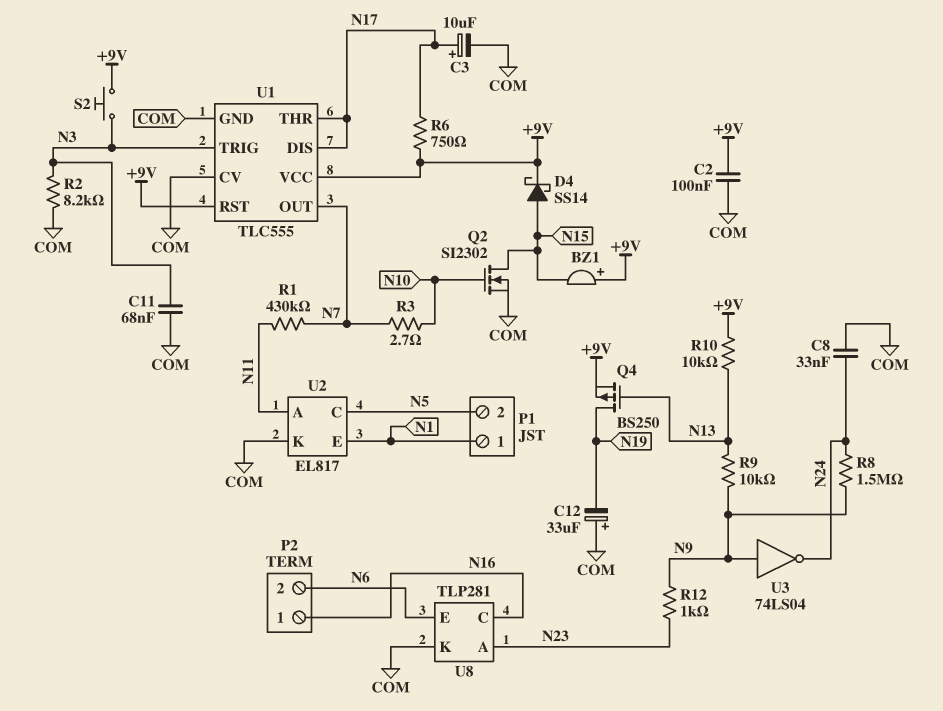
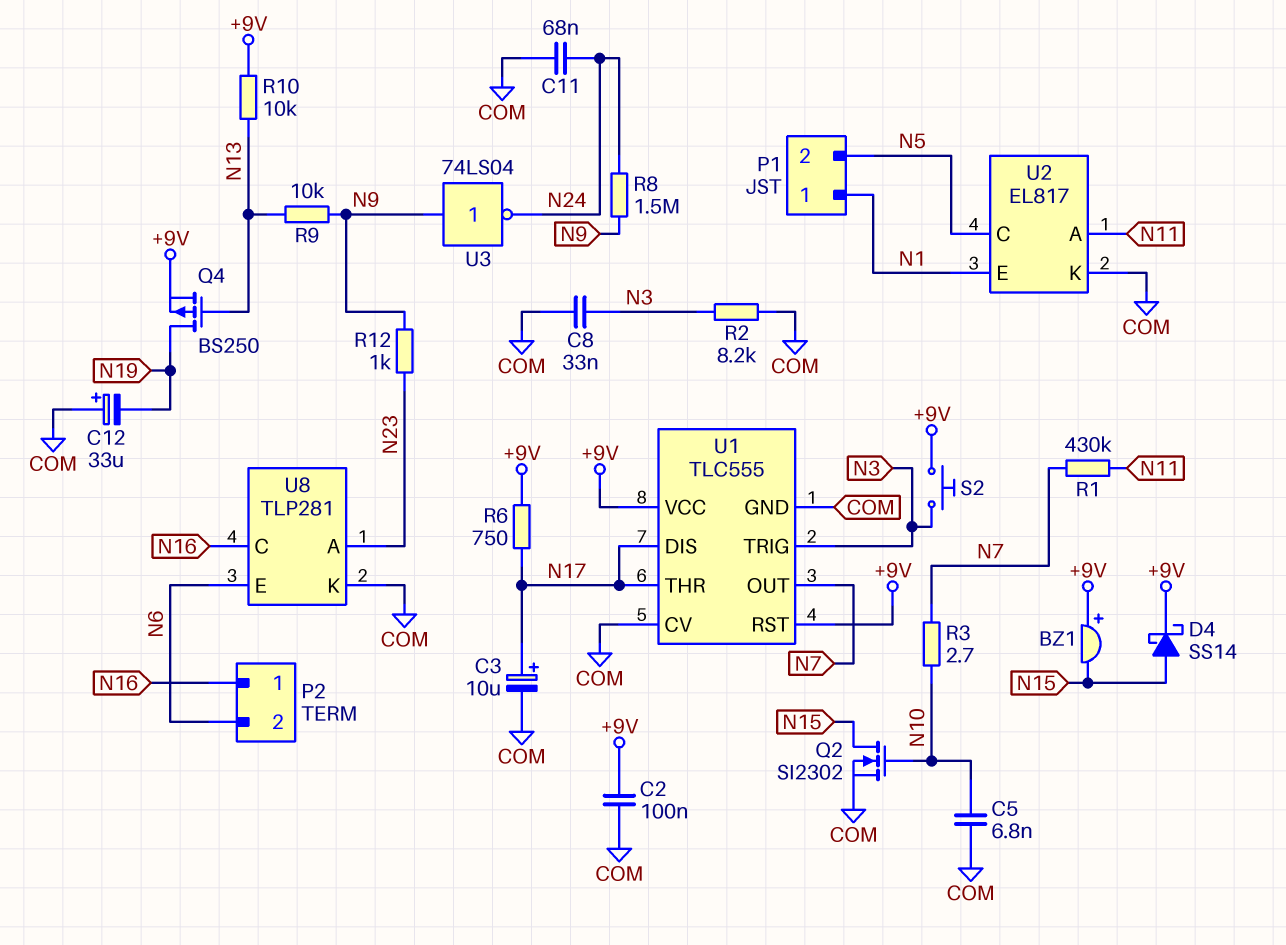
C5: none -> 6.8nF (COM, N10)
C8: 33nF (COM, N24) -> 33nF (COM, N3)
C11: 68nF (COM, N3) -> 68nF (COM, N24)

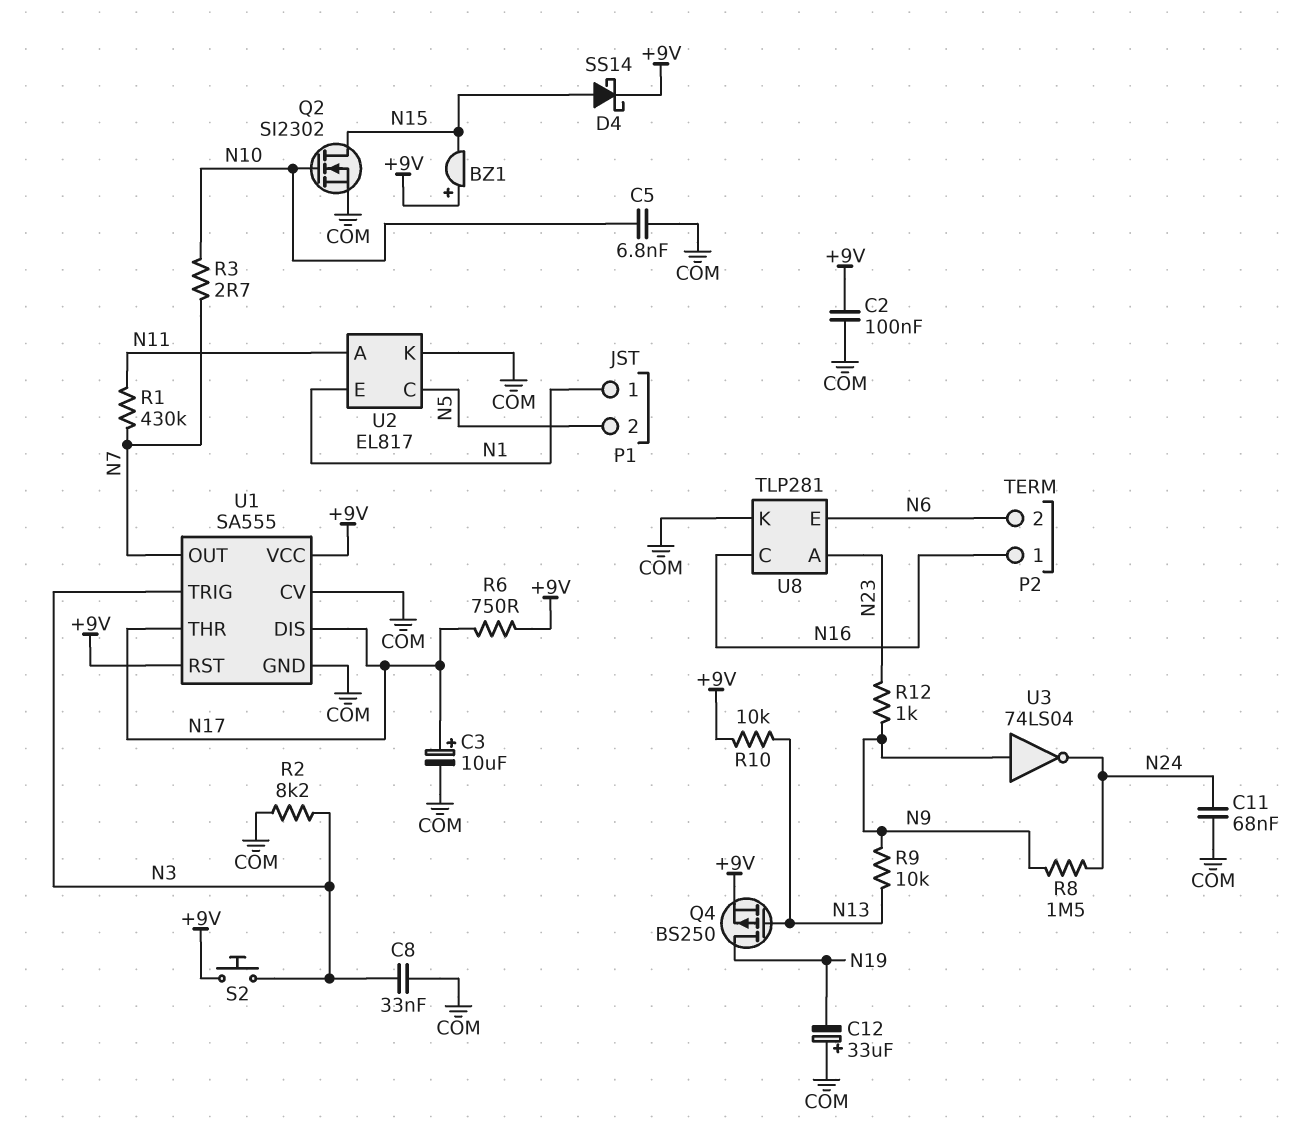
U1: TLC555 -> SA555

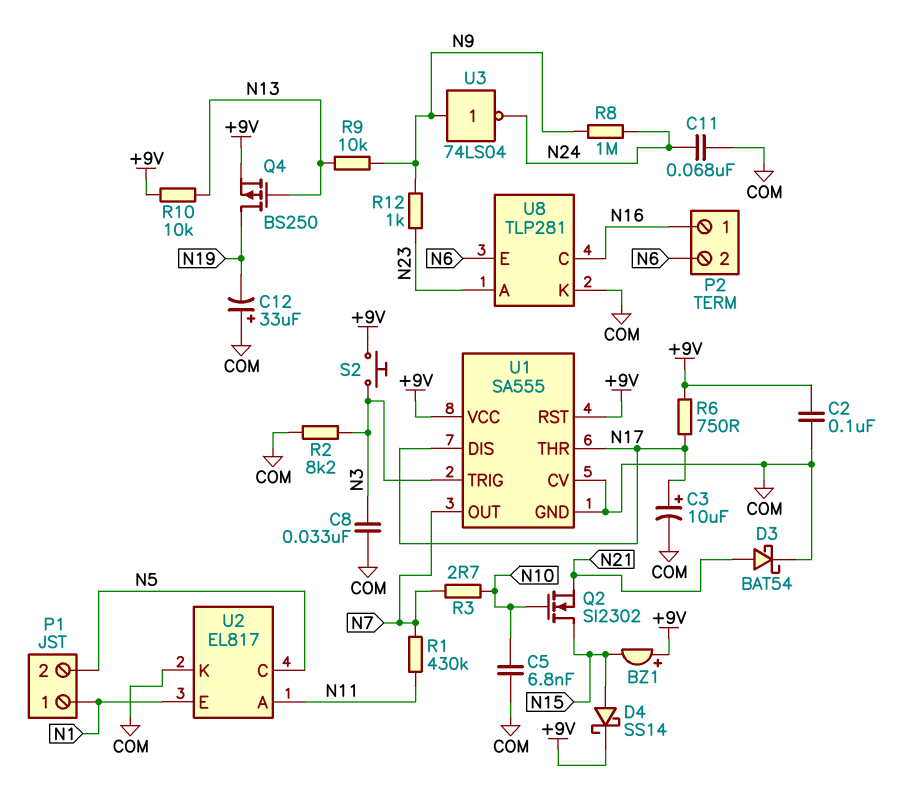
D3: none -> schottky BAT54 (A N21, K COM)
Q2: NMOS SI2302 (G N10, D N15, S COM) -> NMOS SI2302 (G N10, D N15, S N21)
R8: 1.5M (N9, N24) -> 1M (N9, N24)

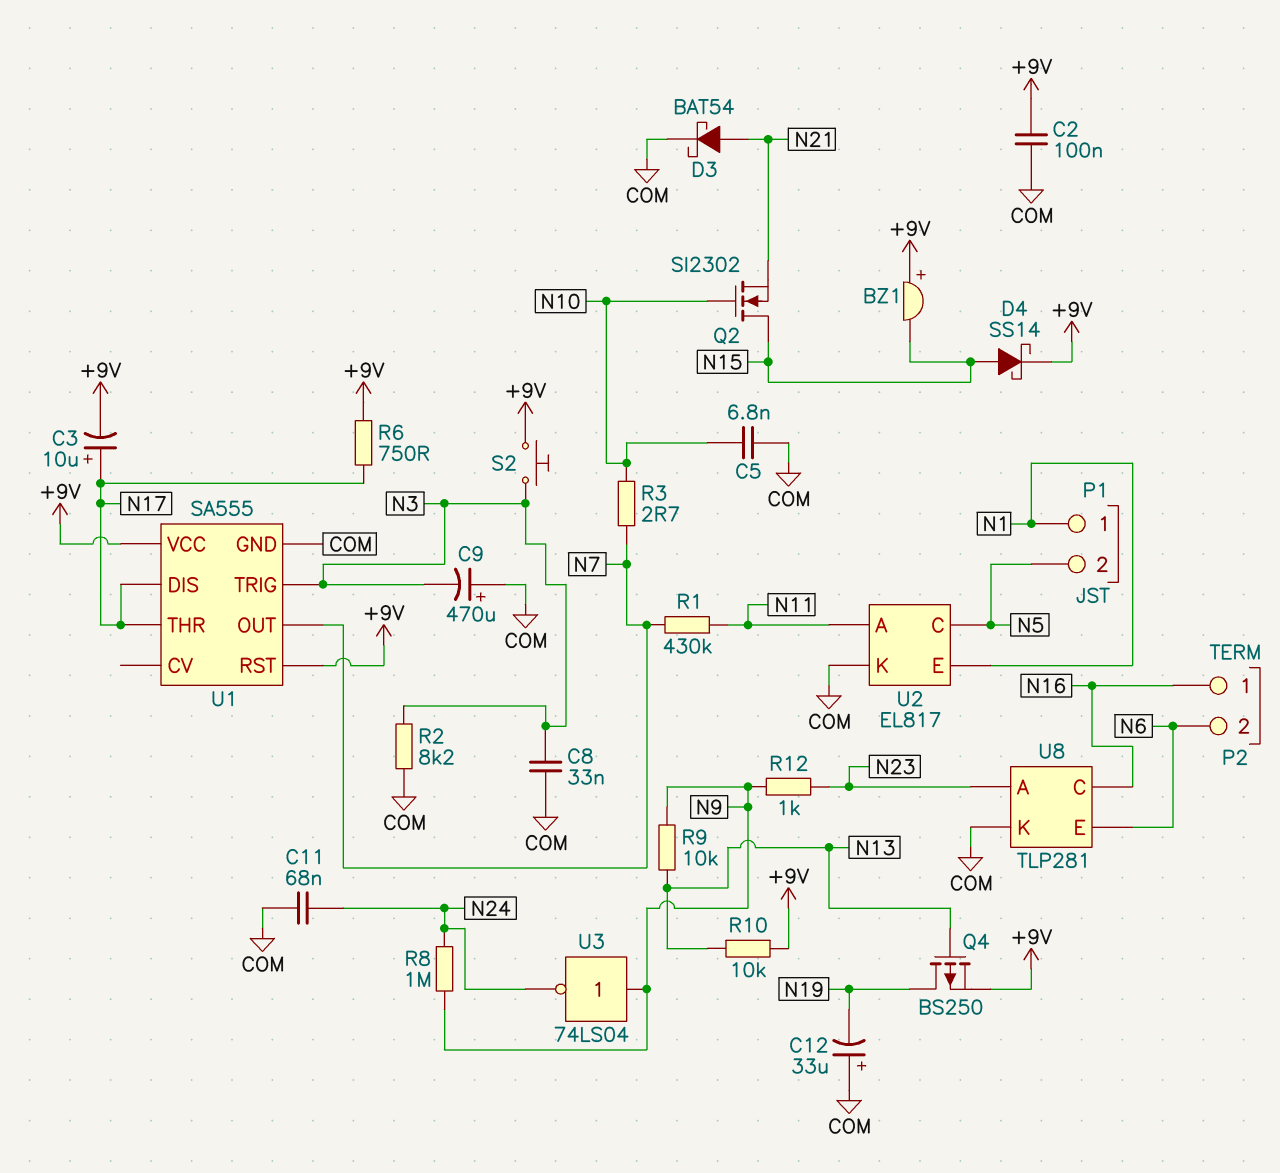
C3: 10uF (plus N17, minus COM) -> 10uF (plus N17, minus +9V)
C9: none -> 470uF (plus COM, minus N3)
U1 pin CV: COM -> none

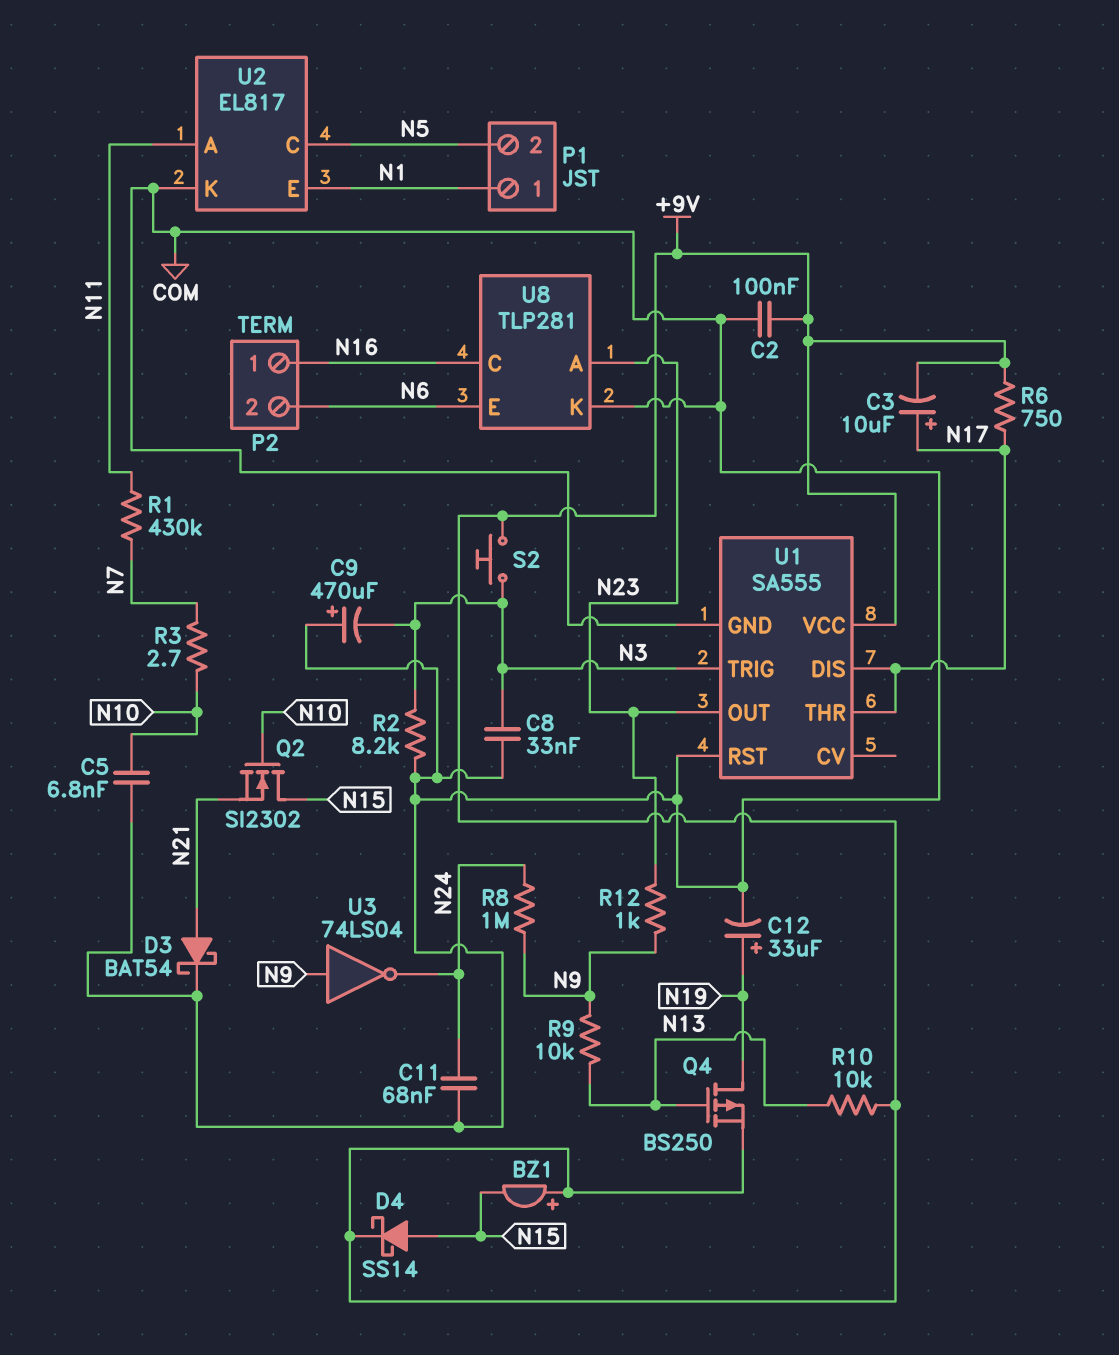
C12: 33uF (plus COM, minus N19) -> 33uF (plus N19, minus COM)
U1 pin OUT: N7 -> N23
U1 pin RST: +9V -> COM

